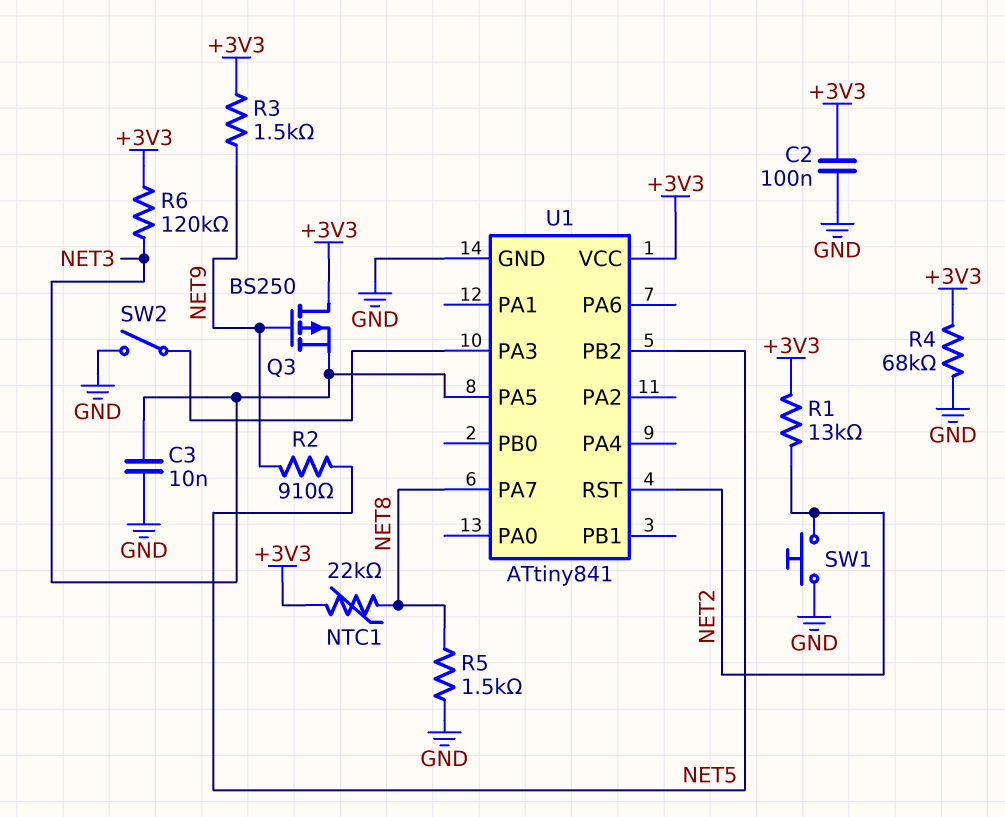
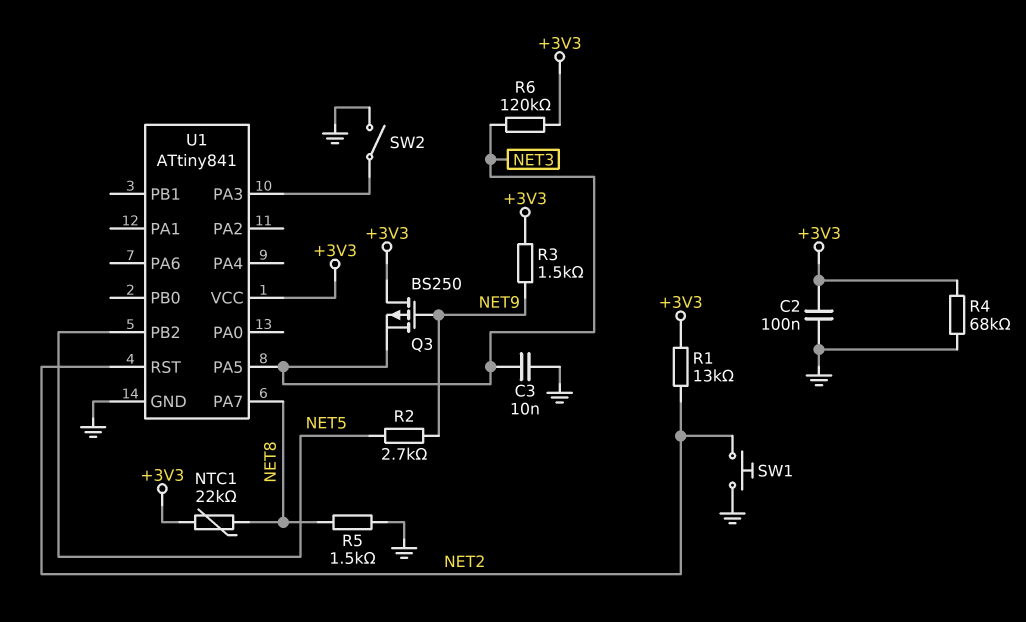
R2: 910 (NET5, NET9) -> 2.7k (NET5, NET9)

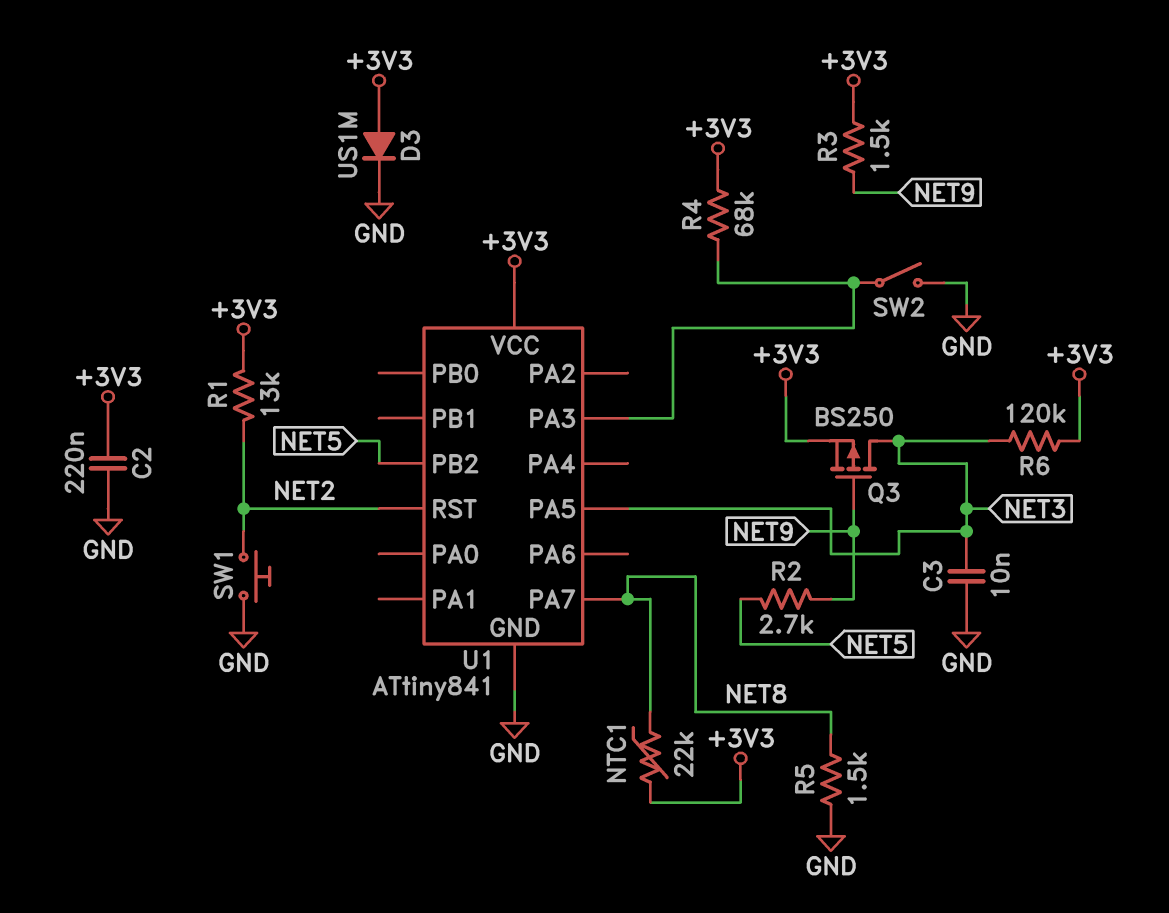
C2: 100nF (+3V3, GND) -> 220nF (+3V3, GND)
D3: none -> diode US1M (A +3V3, K GND)
Q3: PMOS BS250 (G NET9, D +3V3, S NET3) -> PMOS BS250 (G NET9, D NET3, S +3V3)
R4: 68k (+3V3, GND) -> 68k (+3V3, U1/PA3)

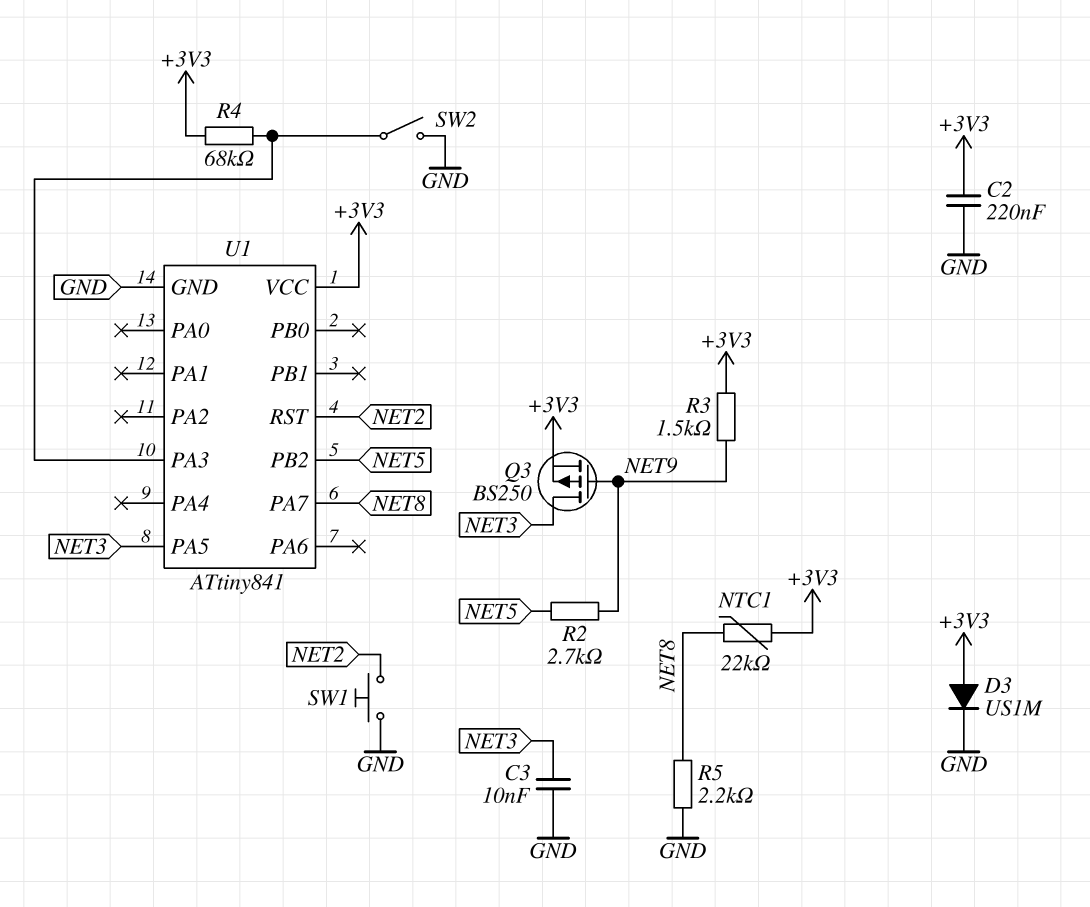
R1: 13k (+3V3, NET2) -> none
R5: 1.5k (GND, NET8) -> 2.2k (GND, NET8)
R6: 120k (+3V3, NET3) -> none

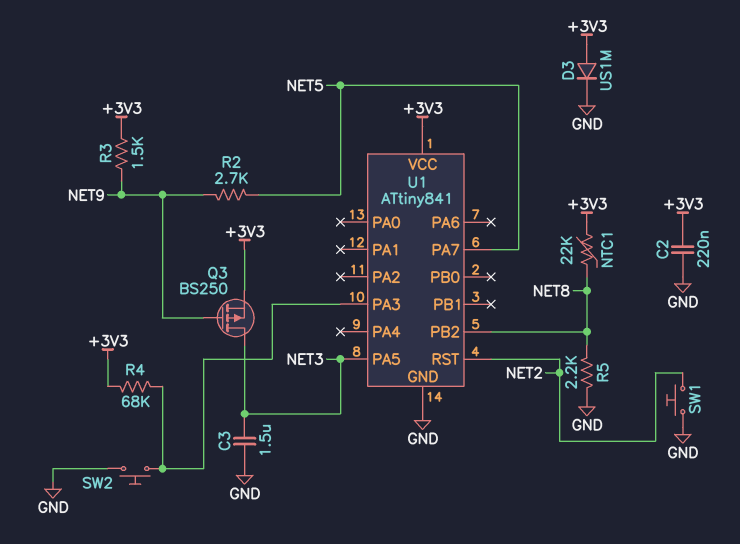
C3: 10nF (GND, NET3) -> 1.5uF (GND, NET3)
SW2: switch (GND, U1/PA3) -> button (GND, U1/PA3)
U1 pin PA7: NET8 -> NET5
U1 pin PB2: NET5 -> NET8

